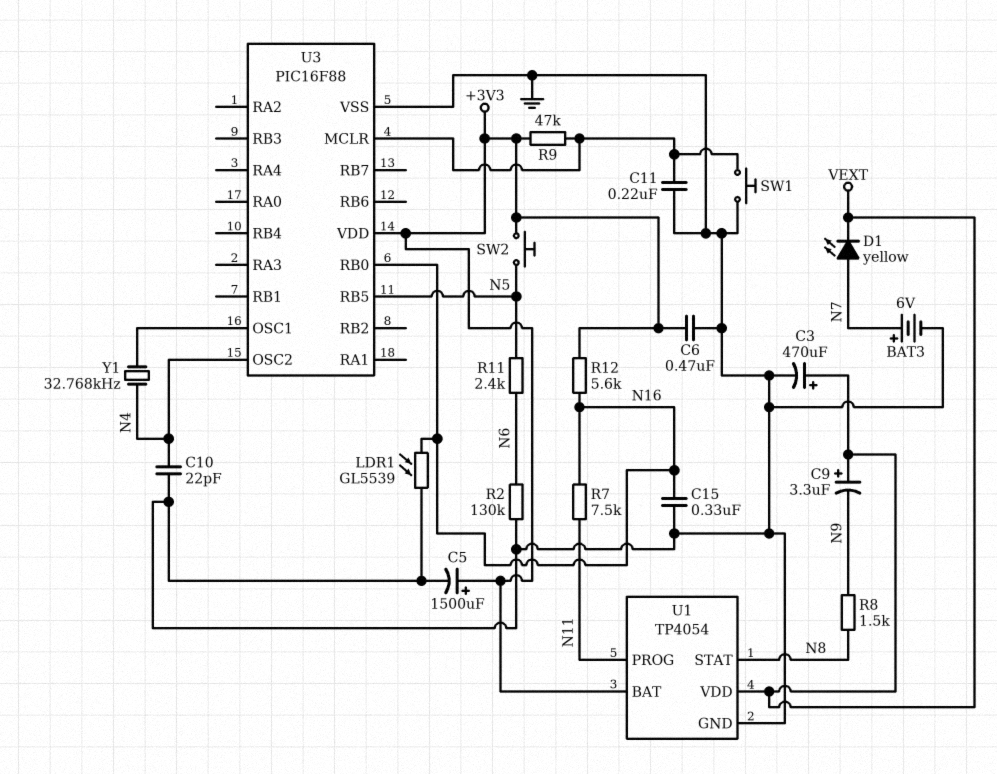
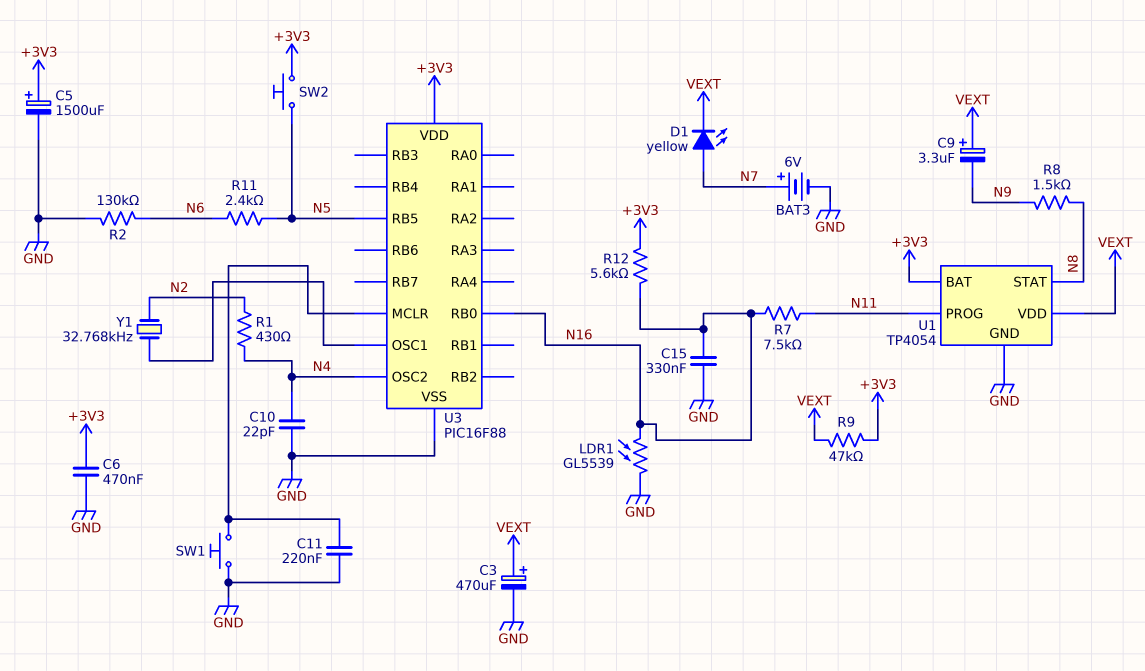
R1: none -> 430 (N2, N4)
R9: 47k (+3V3, U3/MCLR) -> 47k (+3V3, VEXT)
Y1: 32.768kHz (N4, U3/OSC1) -> 32.768kHz (N2, U3/OSC1)

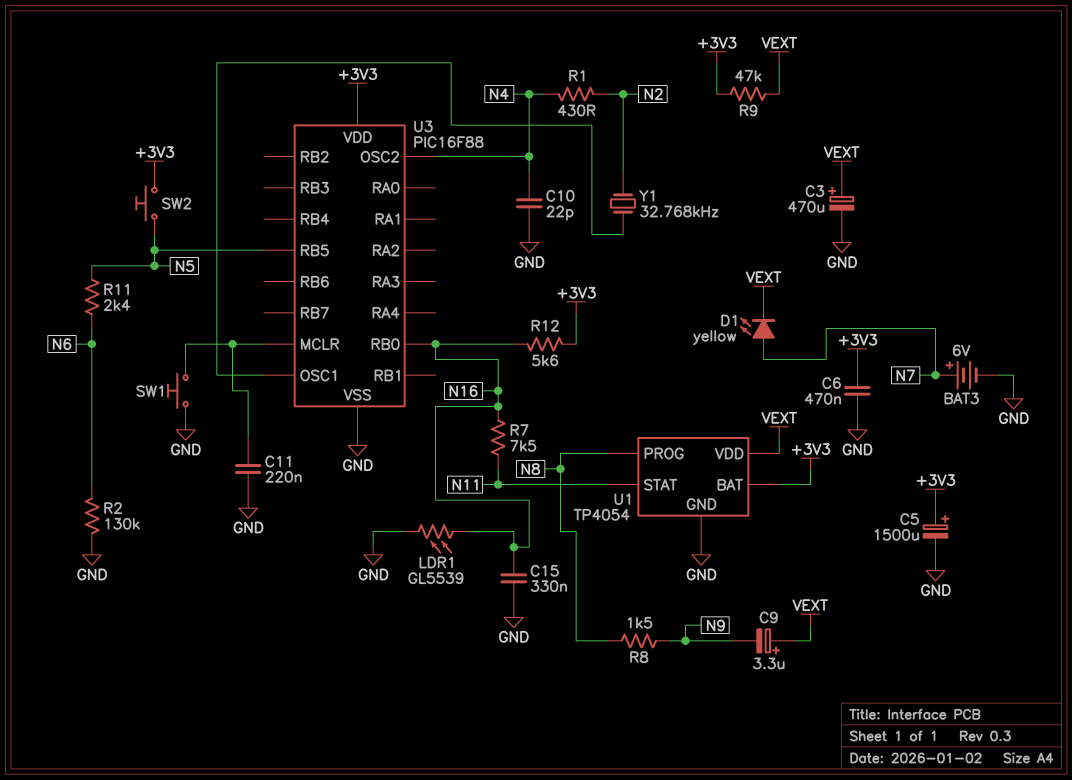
U1 pin PROG: N11 -> N8
U1 pin STAT: N8 -> N11

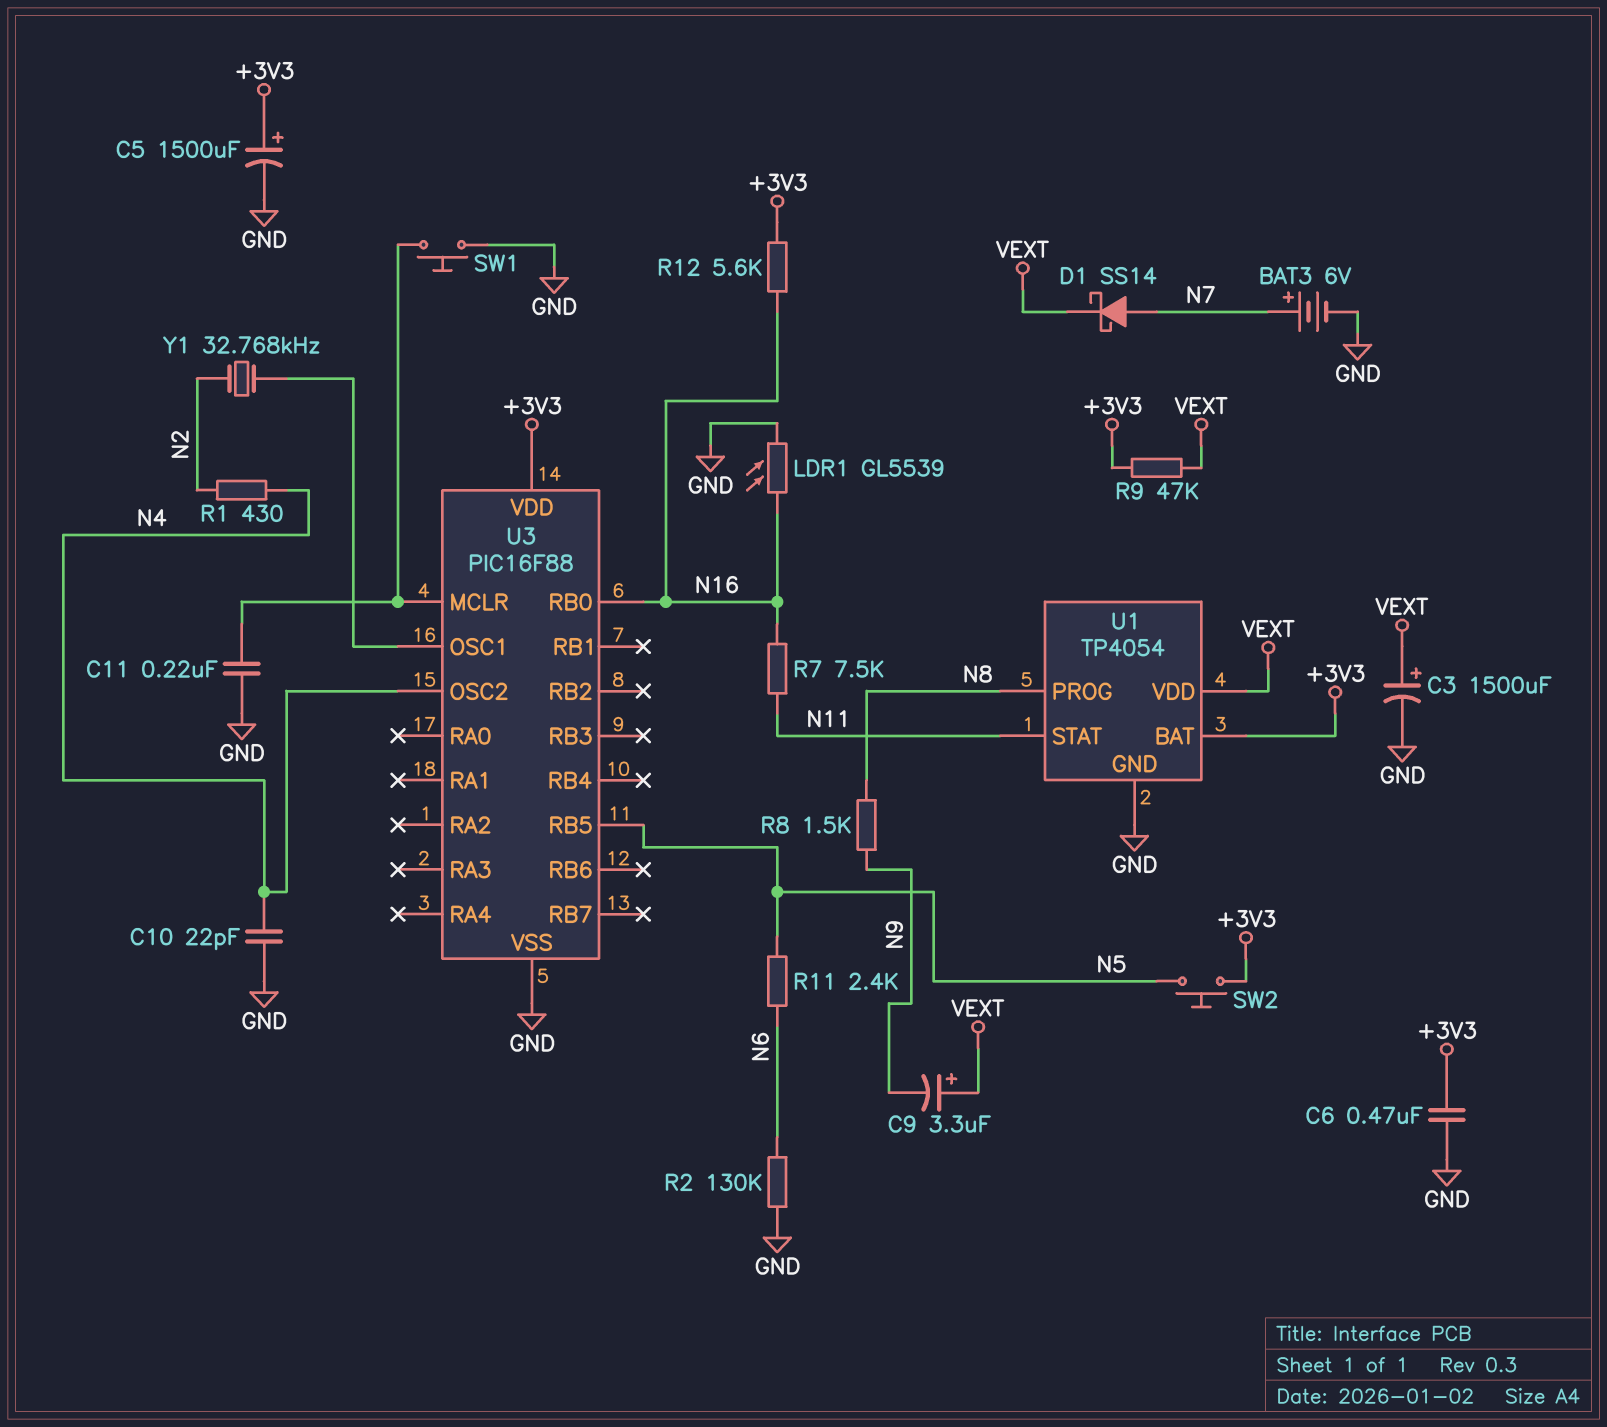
C3: 470uF (plus VEXT, minus GND) -> 1500uF (plus VEXT, minus GND)
C15: 330nF (GND, N16) -> none
D1: LED yellow (A N7, K VEXT) -> schottky SS14 (A N7, K VEXT)

